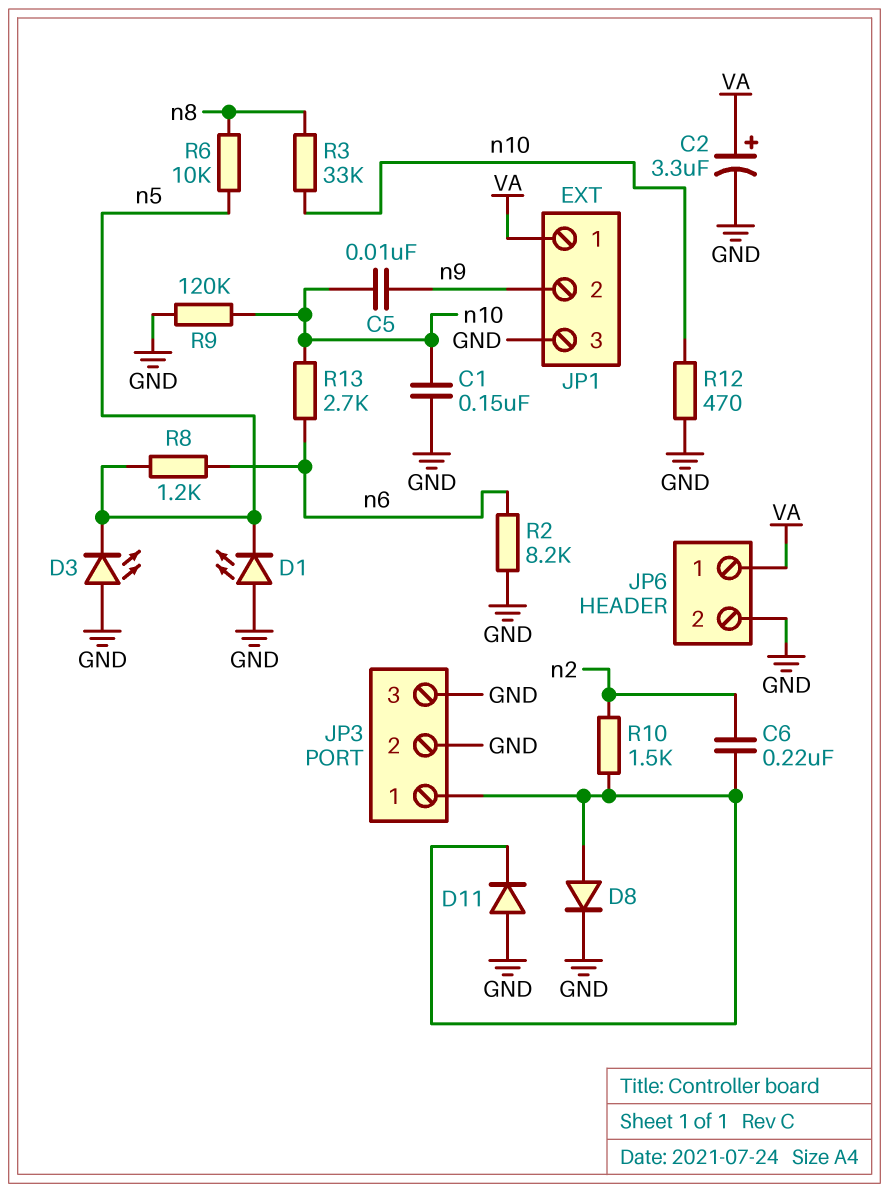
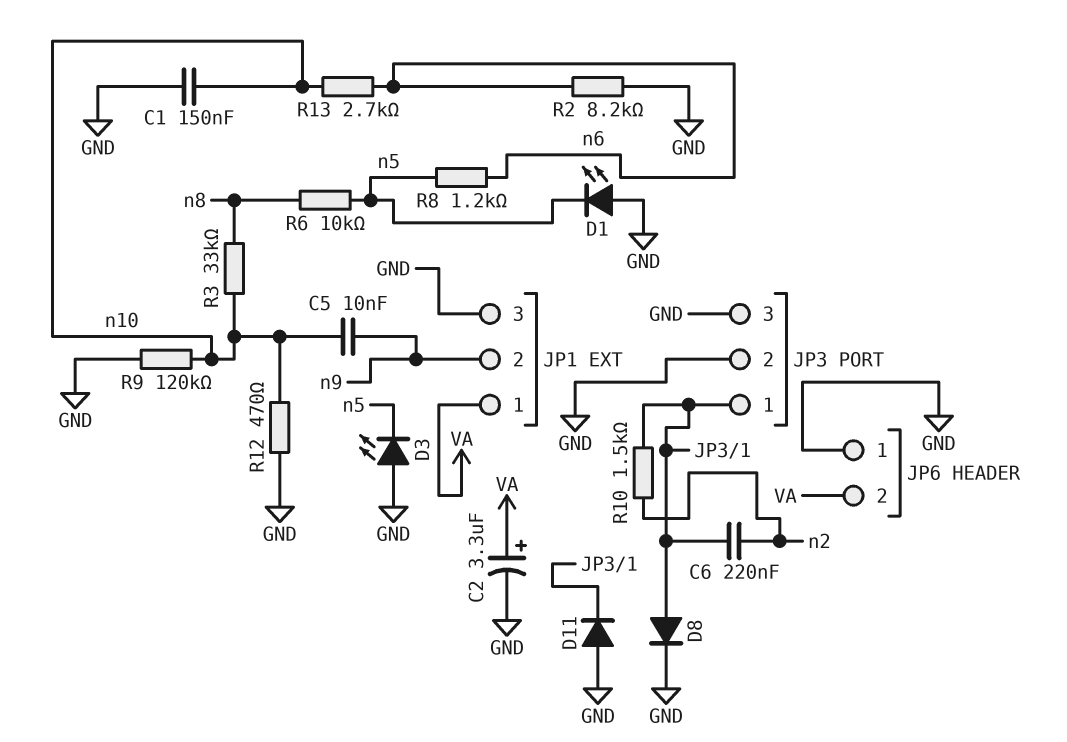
JP6 pin 1: VA -> GND
JP6 pin 2: GND -> VA

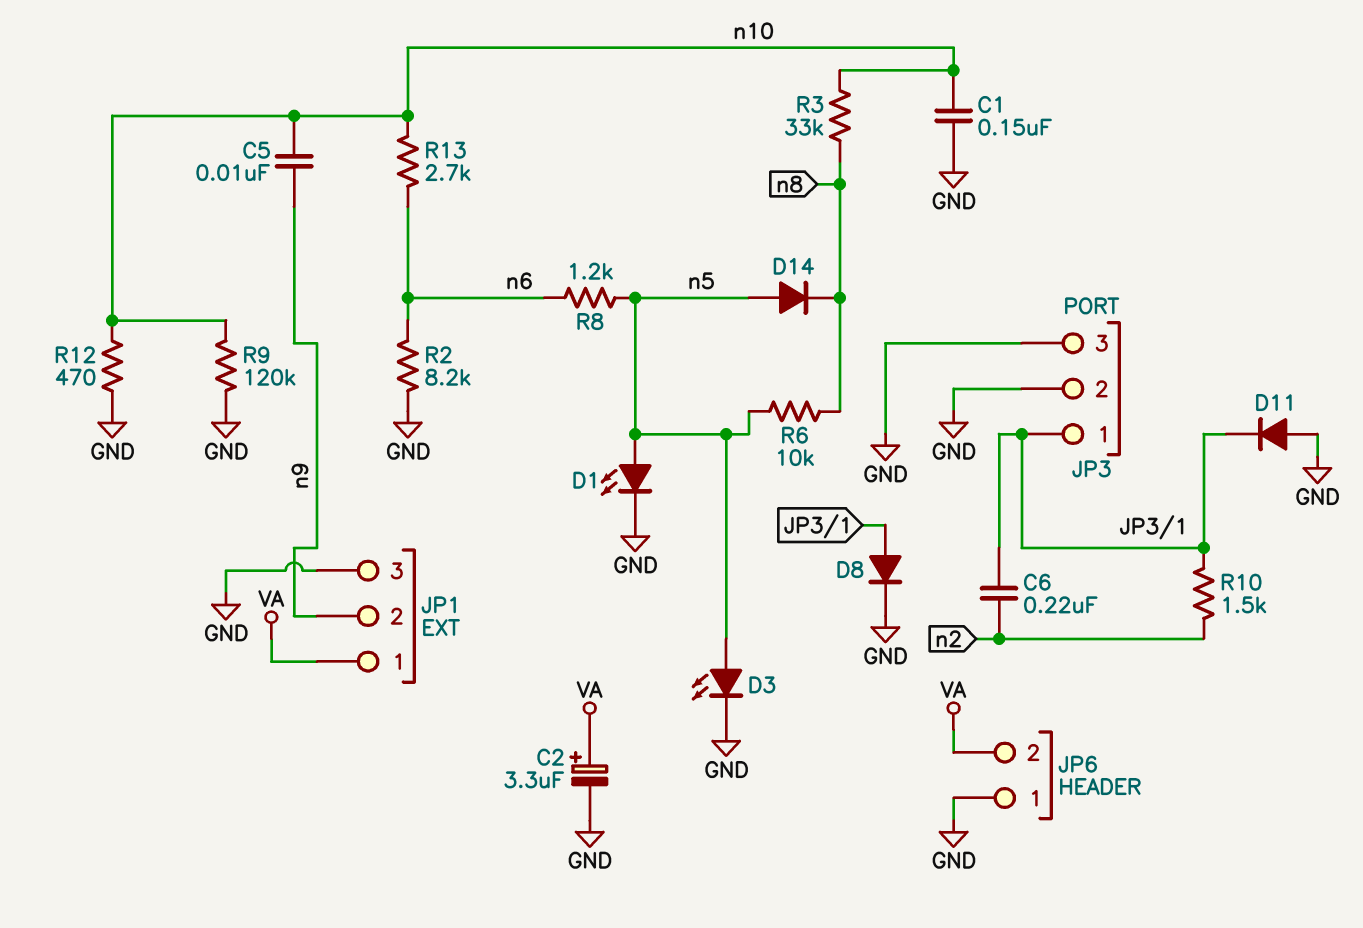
D1: LED (A GND, K n5) -> LED (A n5, K GND)
D3: LED (A GND, K n5) -> LED (A n5, K GND)
D14: none -> diode (A n5, K n8)

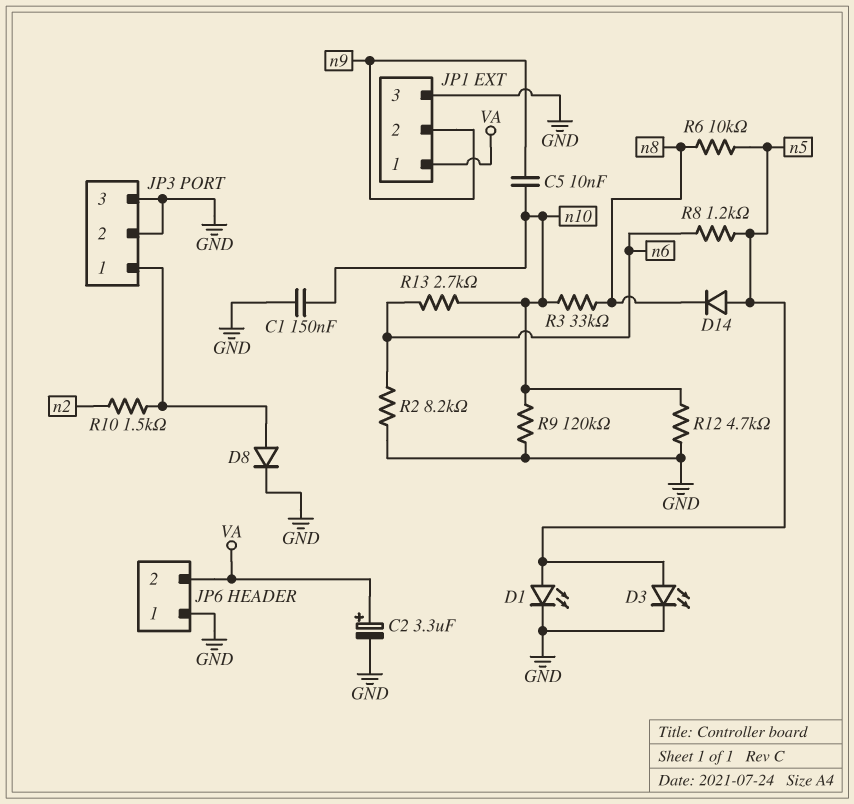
C6: 220nF (JP3/1, n2) -> none
D11: diode (A GND, K JP3/1) -> none
R12: 470 (GND, n10) -> 4.7k (GND, n10)

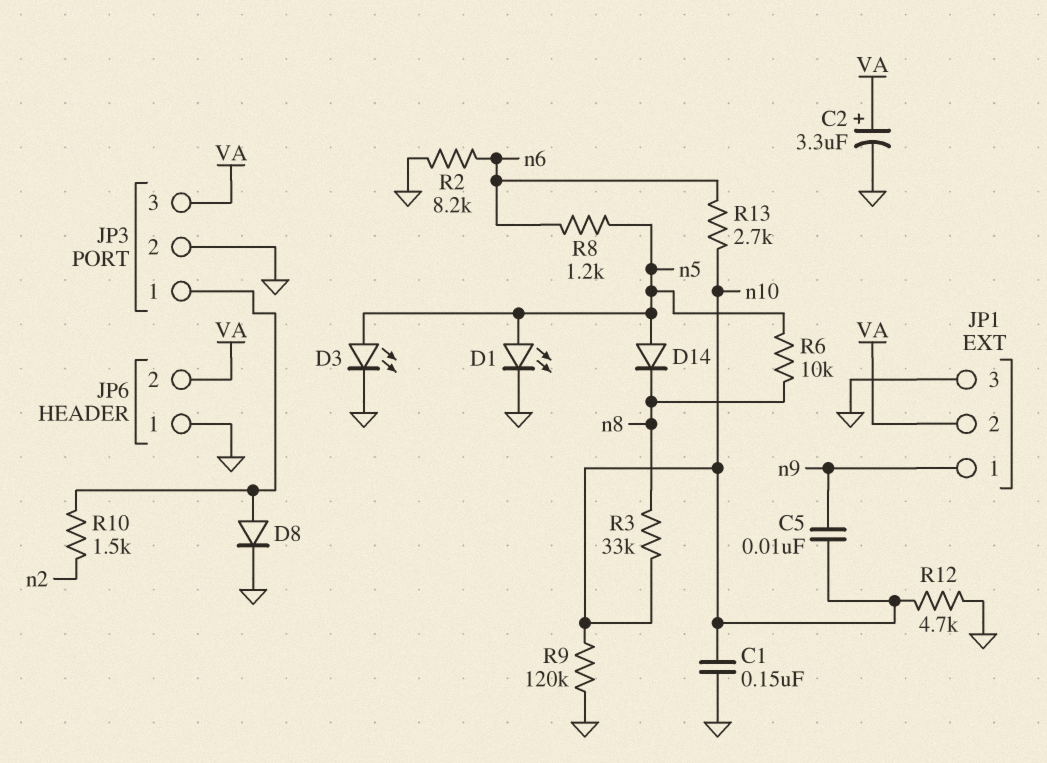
JP1 pin 1: VA -> n9
JP1 pin 2: n9 -> VA
JP3 pin 3: GND -> VA

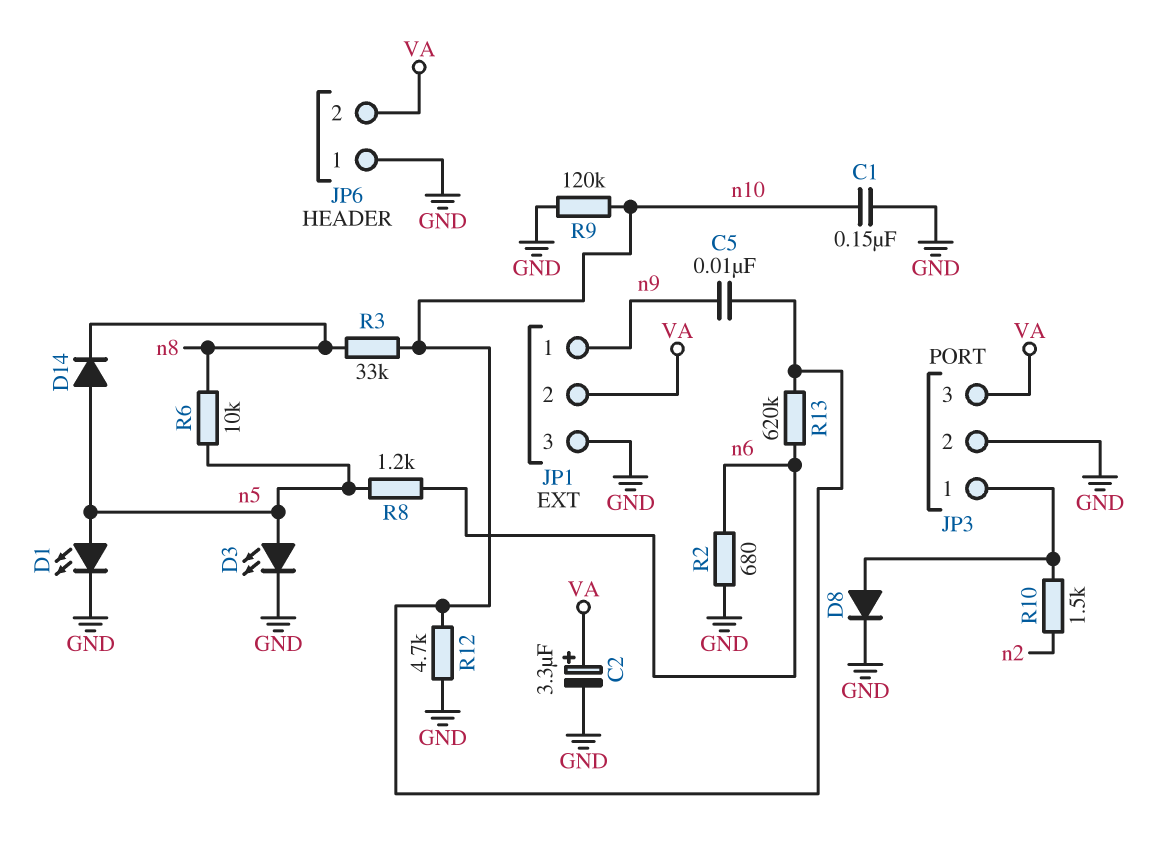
R2: 8.2k (GND, n6) -> 680 (GND, n6)
R13: 2.7k (n6, n10) -> 620k (n6, n10)

